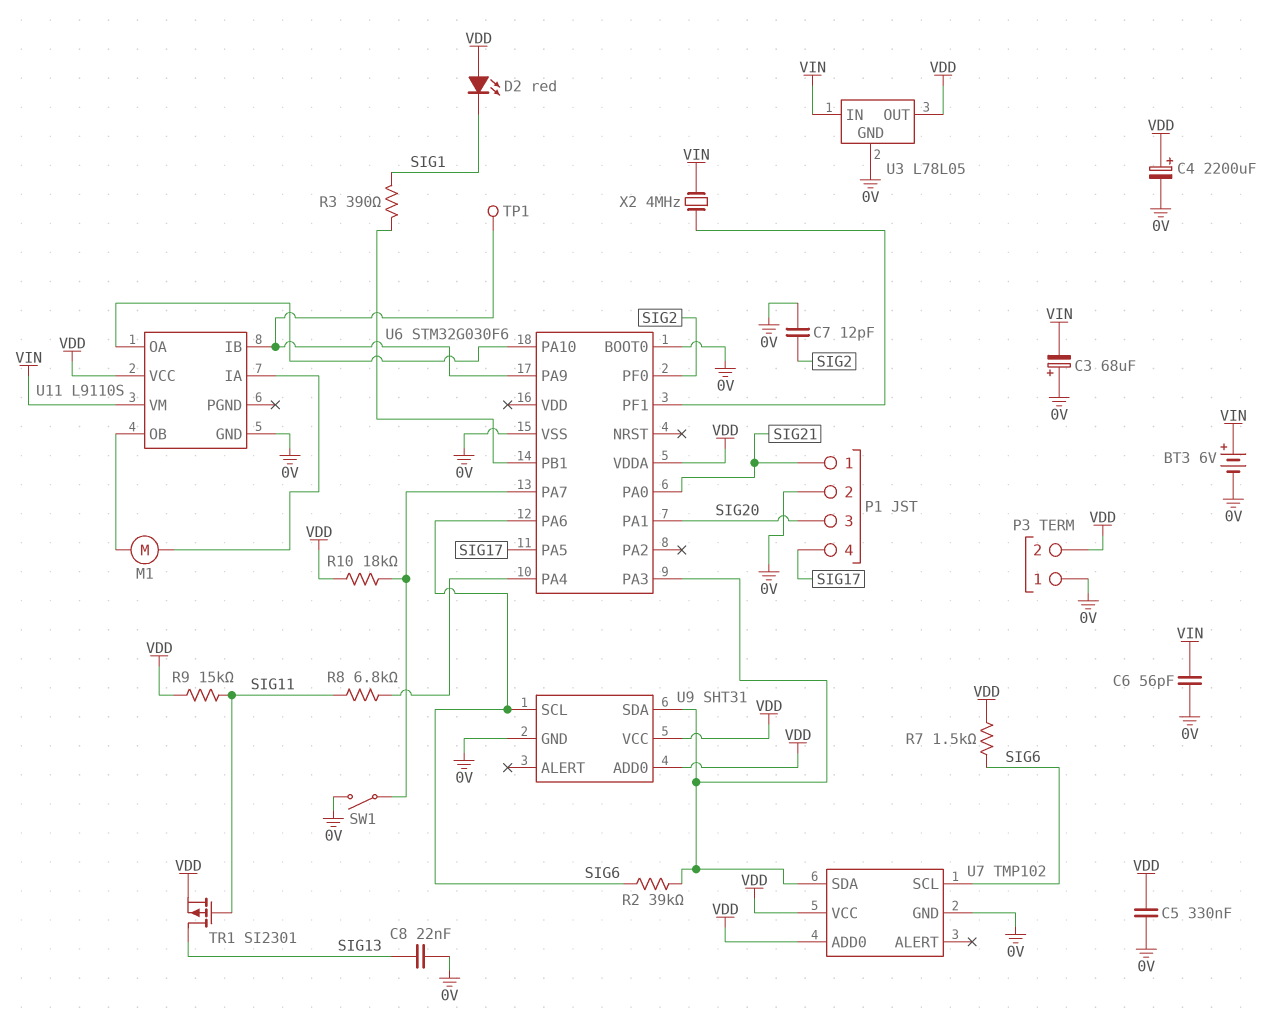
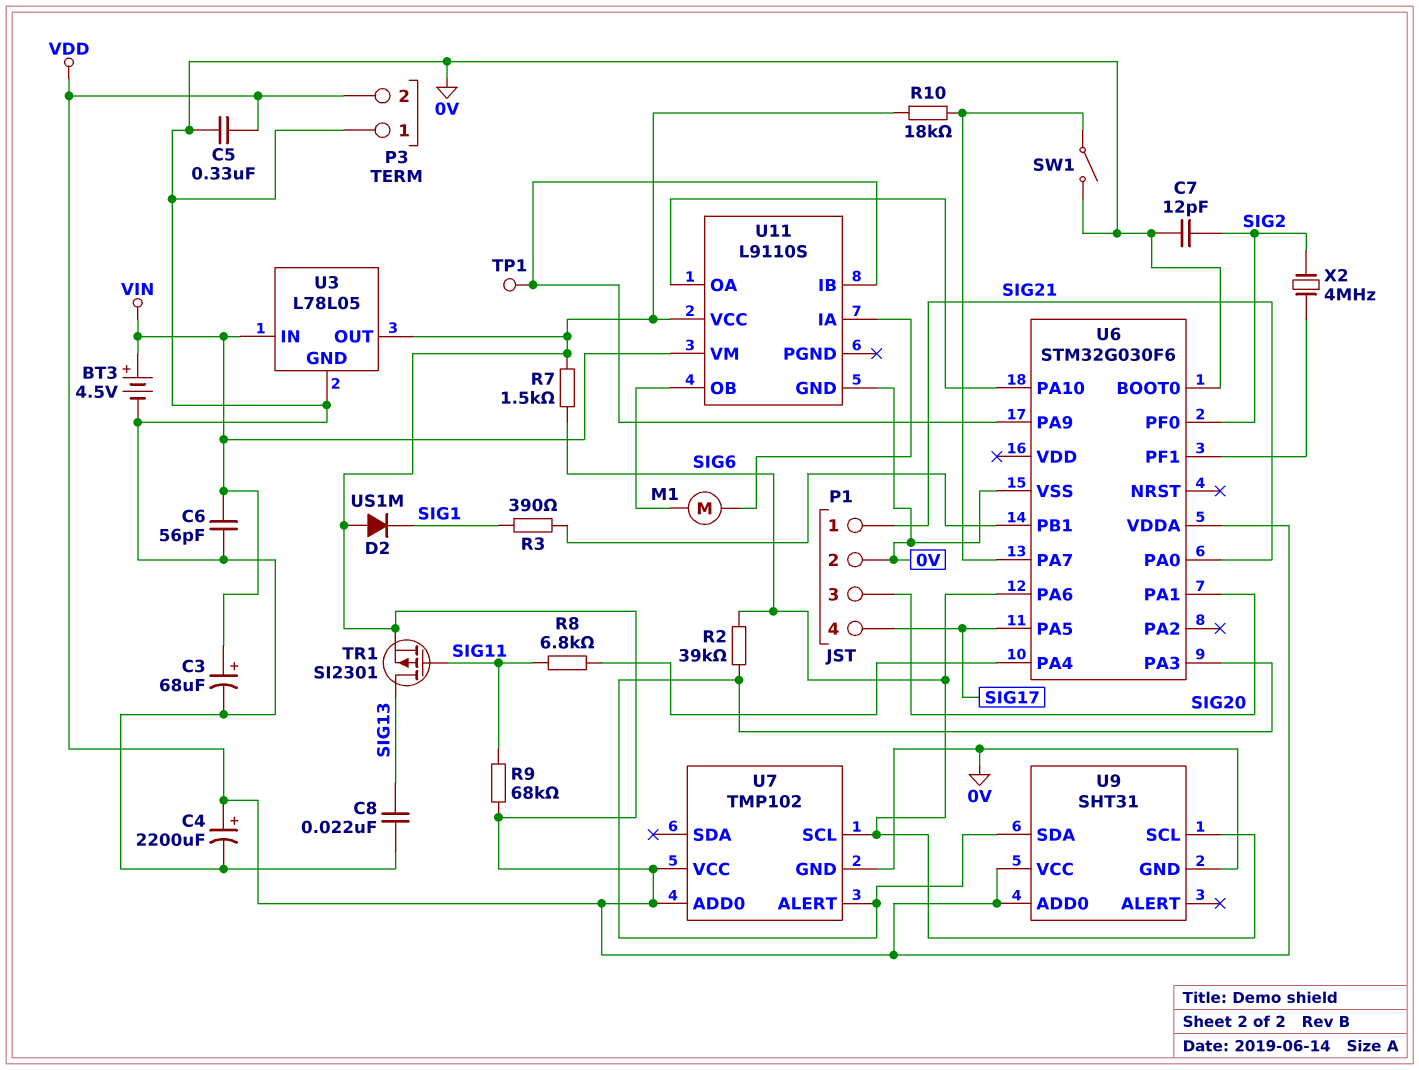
BT3: 6V (plus VIN, minus 0V) -> 4.5V (plus VIN, minus 0V)
C3: 68uF (plus 0V, minus VIN) -> 68uF (plus VIN, minus 0V)
D2: LED red (A VDD, K SIG1) -> diode US1M (A VDD, K SIG1)
R9: 15k (SIG11, VDD) -> 68k (SIG11, VDD)
U7 pin ALERT: none -> U6/PA3
U7 pin SDA: U6/PA3 -> none
X2: 4MHz (U6/PF1, VIN) -> 4MHz (SIG2, U6/PF1)

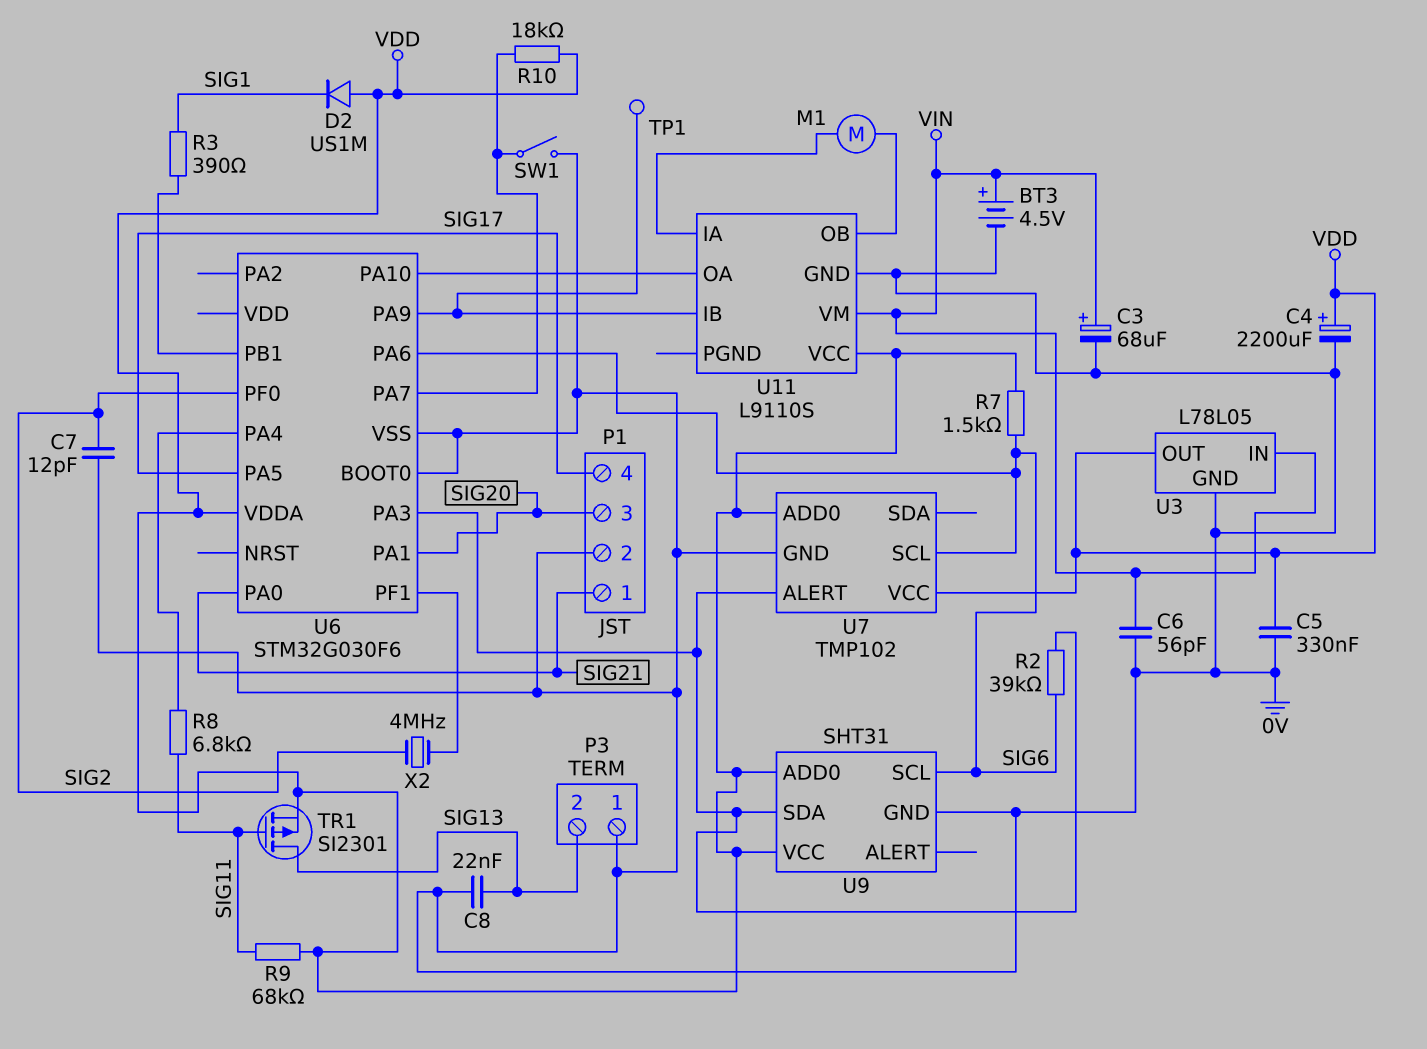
P3 pin 2: VDD -> SIG13

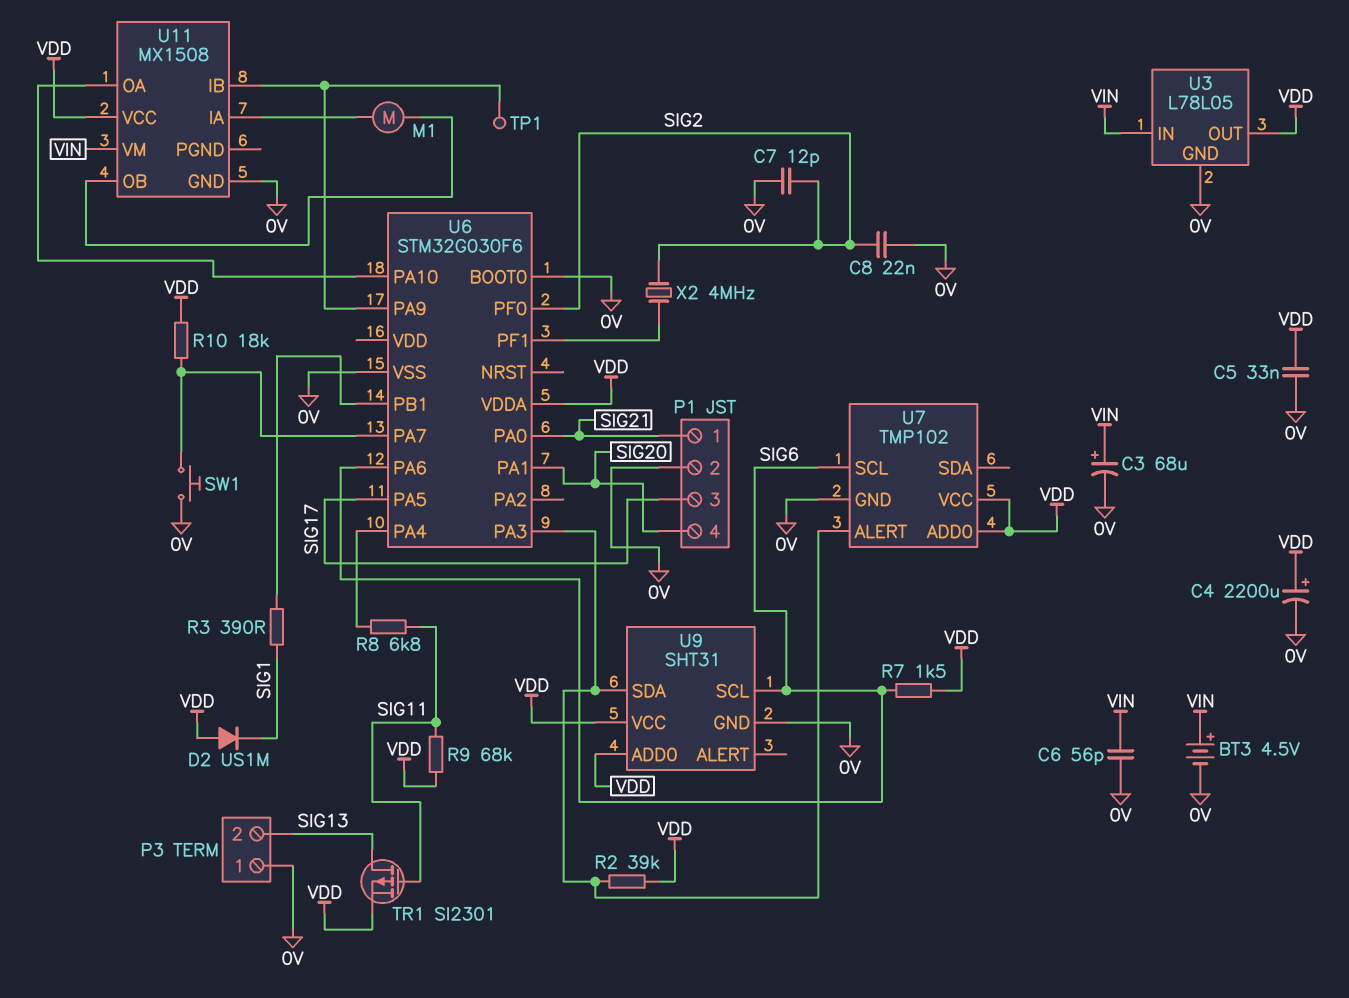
C5: 330nF (0V, VDD) -> 33nF (0V, VDD)
C8: 22nF (0V, SIG13) -> 22nF (0V, SIG2)
P1 pin 3: SIG20 -> SIG17
P1 pin 4: SIG17 -> SIG20
R2: 39k (SIG6, U6/PA3) -> 39k (U6/PA3, VDD)
SW1: switch (0V, U6/PA7) -> button (0V, U6/PA7)
U11: L9110S -> MX1508

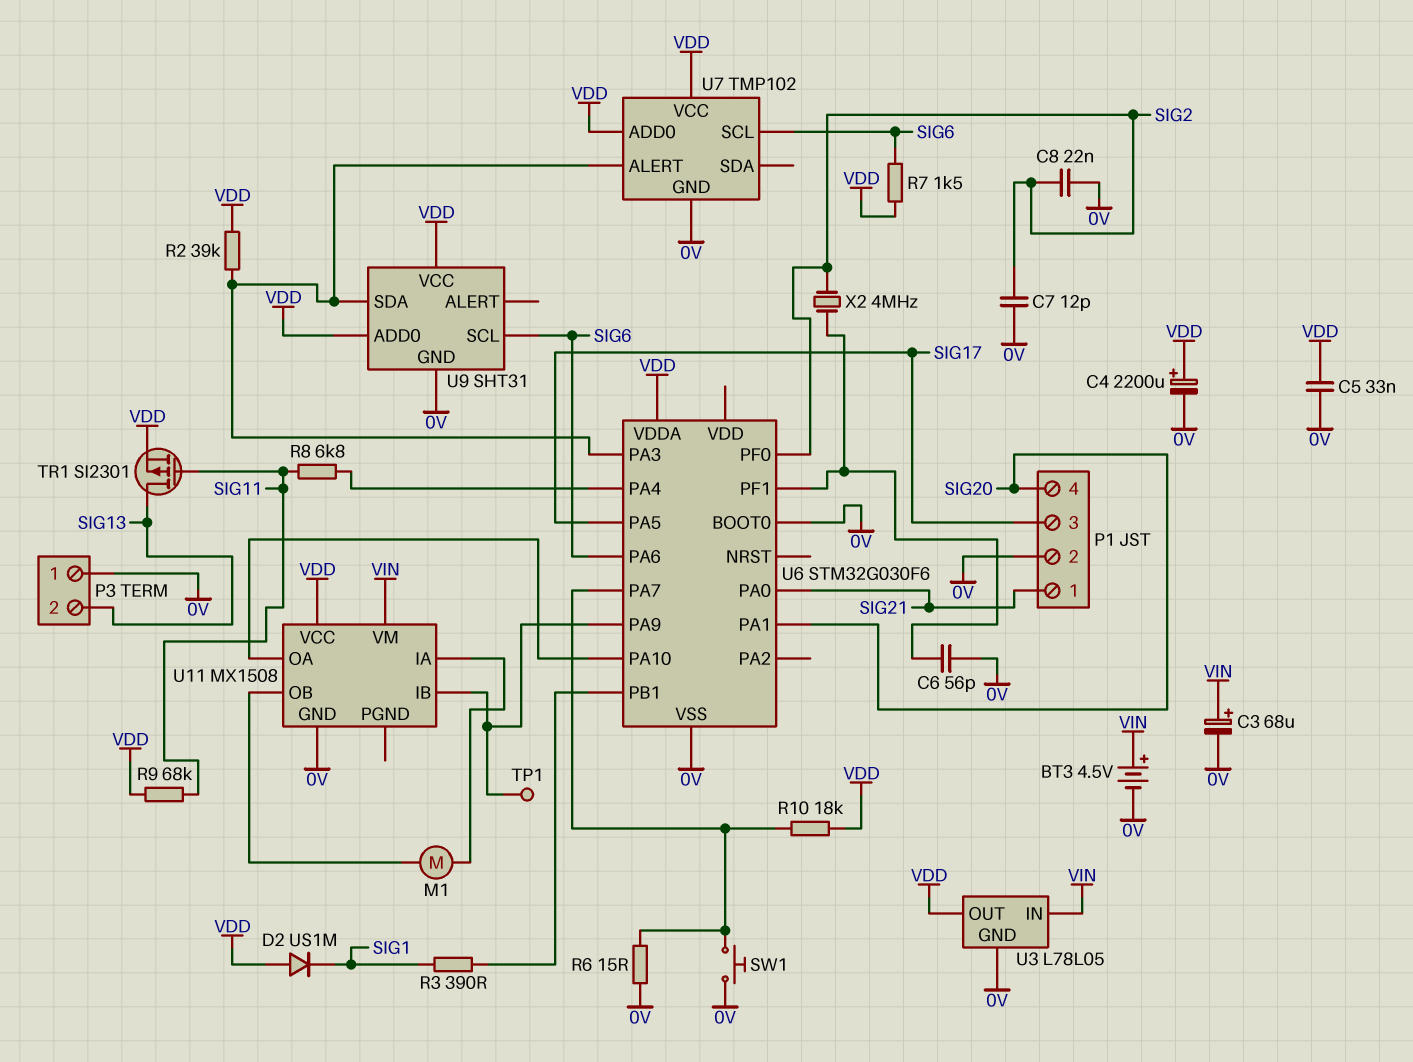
C6: 56pF (0V, VIN) -> 56pF (0V, U6/PF1)
R6: none -> 15 (0V, U6/PA7)

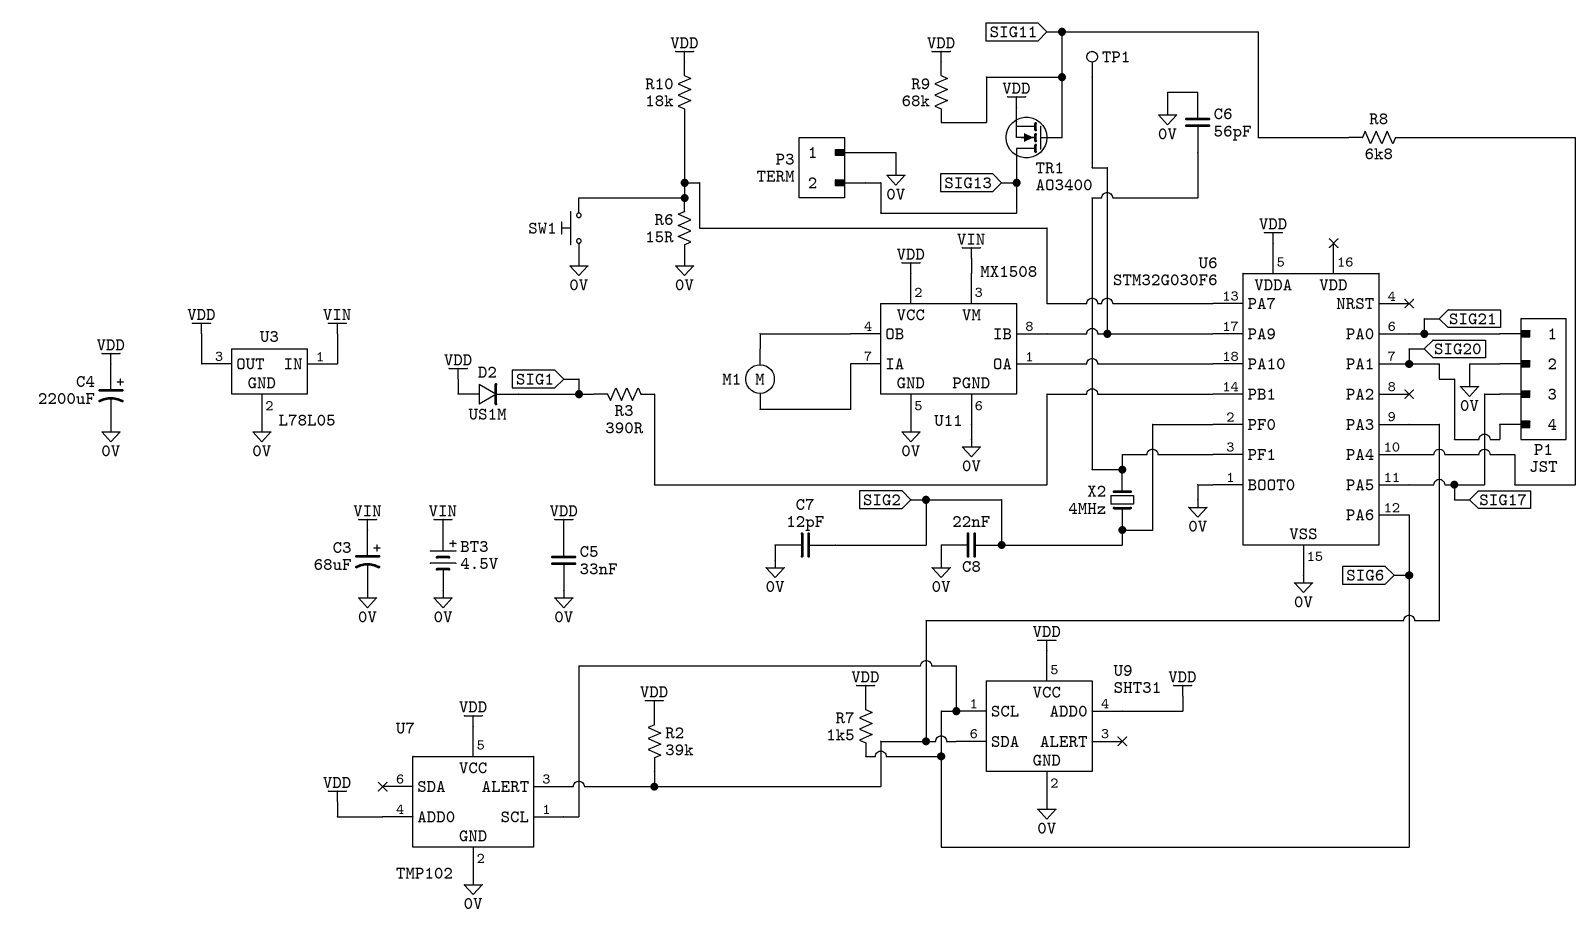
TR1: PMOS SI2301 (G SIG11, D SIG13, S VDD) -> NMOS AO3400 (G SIG11, D SIG13, S VDD)
U11 pin PGND: none -> 0V

